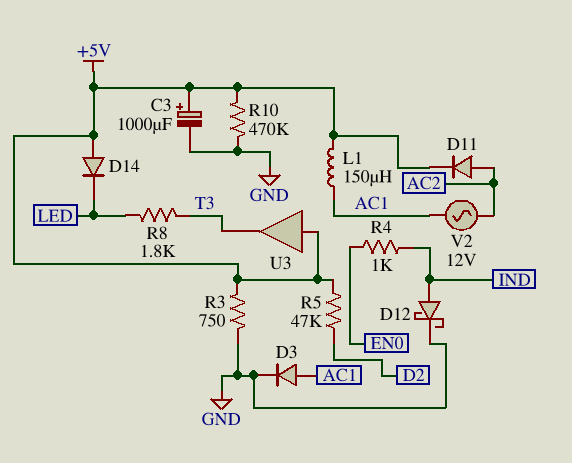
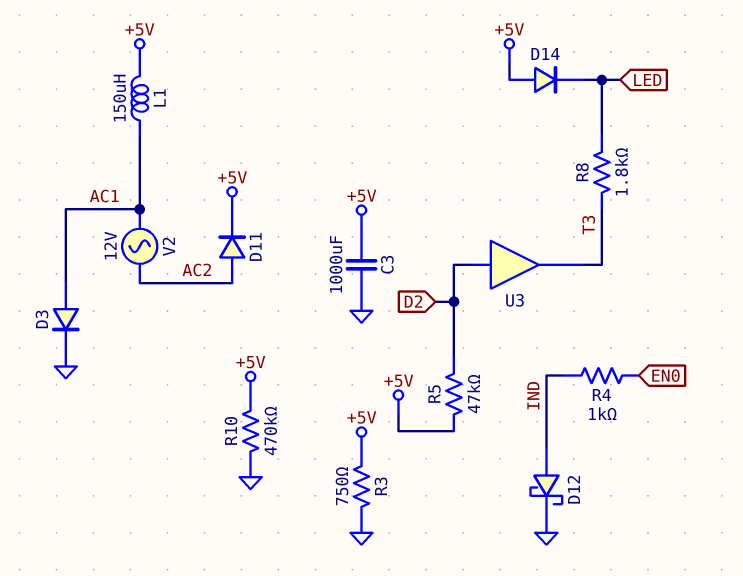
C3: 1000uF (plus +5V, minus GND) -> 1000uF (+5V, GND)
U3: buffer (in +5V, out T3) -> buffer (in D2, out T3)

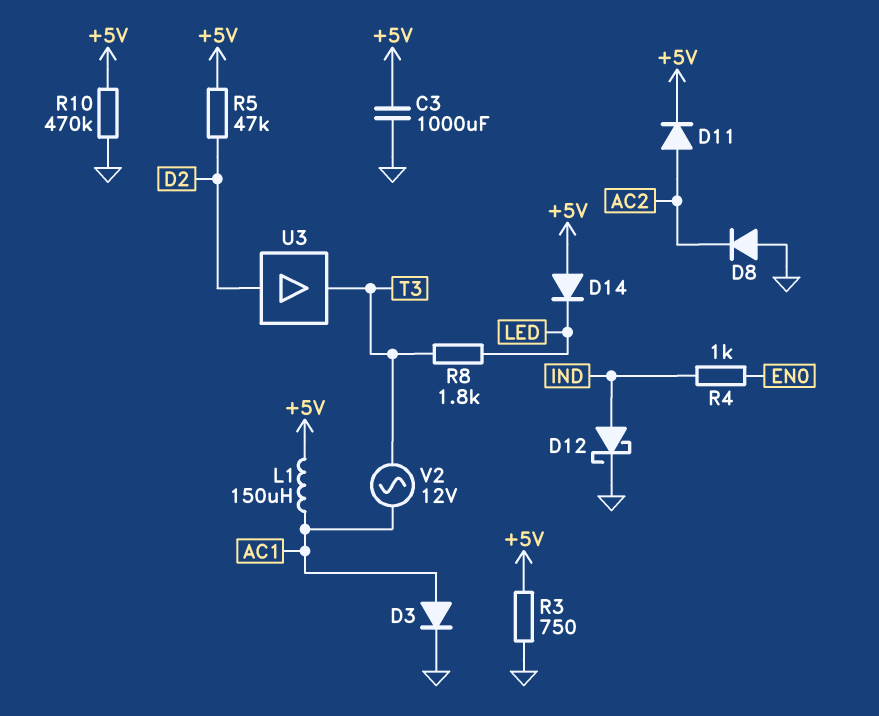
D8: none -> diode (A GND, K AC2)
V2: AC 12V (AC1, AC2) -> AC 12V (AC1, T3)

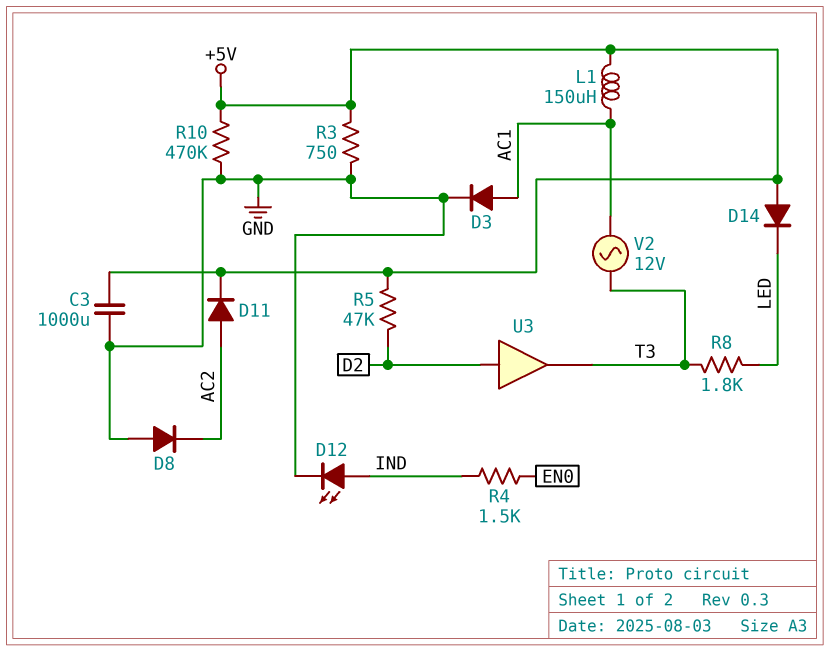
D12: schottky (A IND, K GND) -> LED (A IND, K GND)
R4: 1k (EN0, IND) -> 1.5k (EN0, IND)

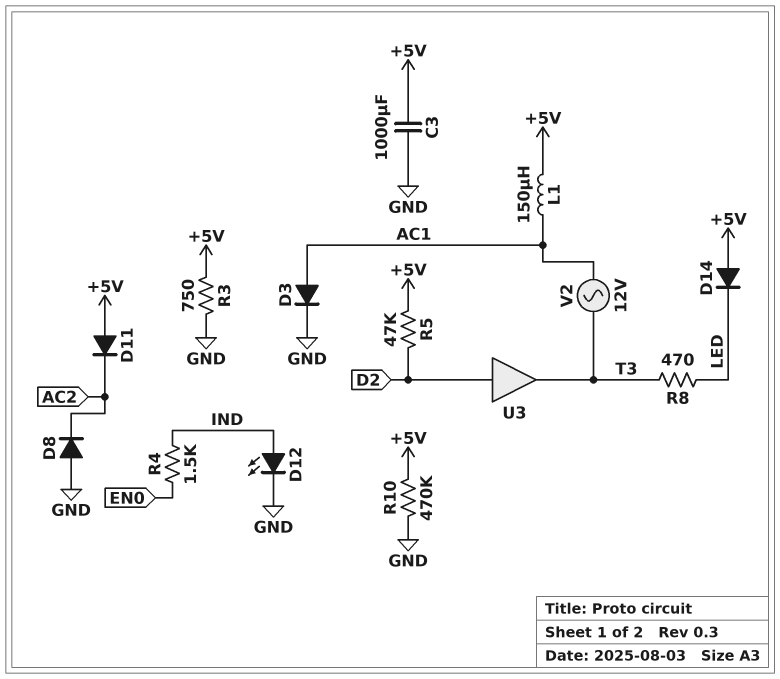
D11: diode (A AC2, K +5V) -> diode (A +5V, K AC2)
R8: 1.8k (LED, T3) -> 470 (LED, T3)

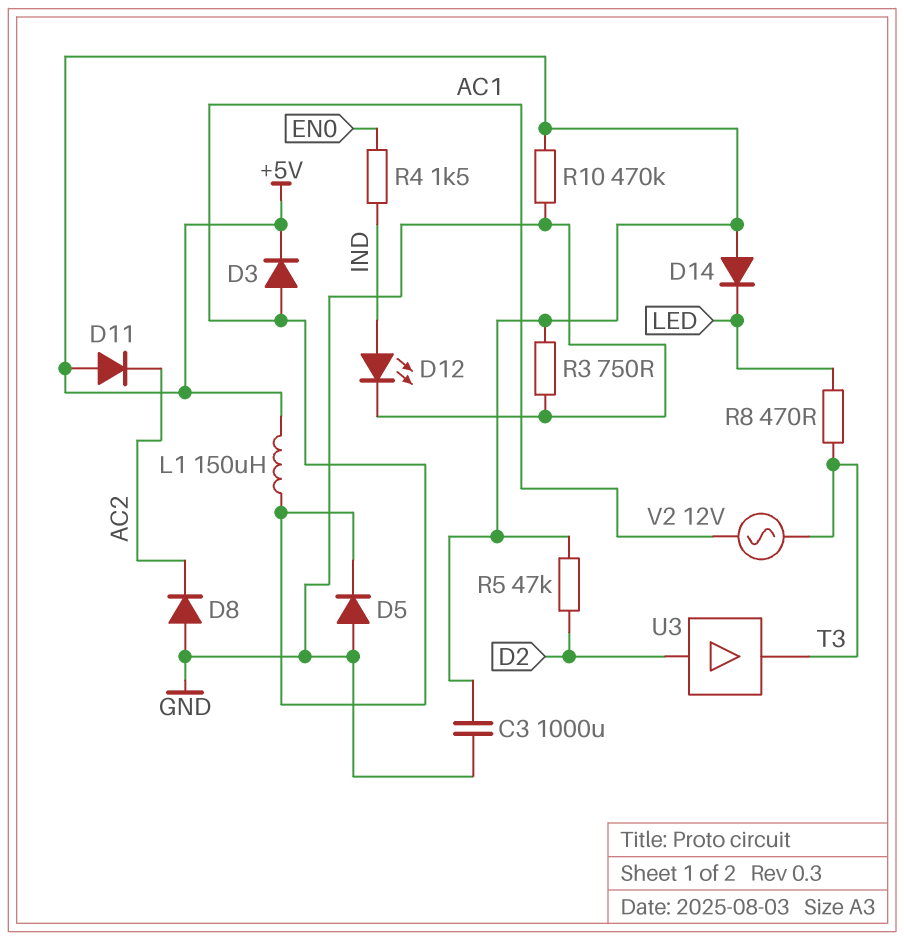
D3: diode (A AC1, K GND) -> diode (A AC1, K +5V)
D5: none -> diode (A GND, K AC1)

